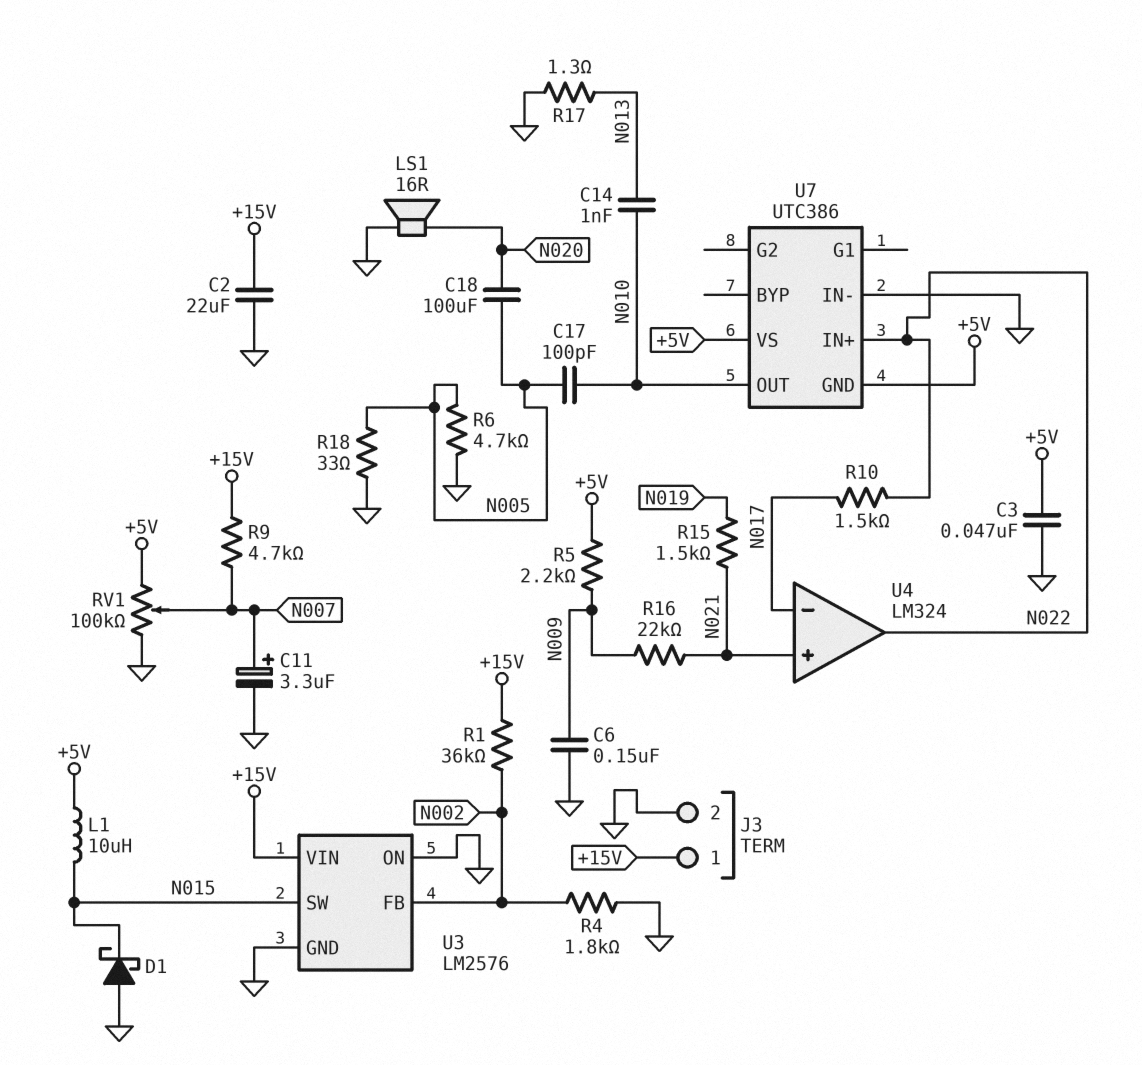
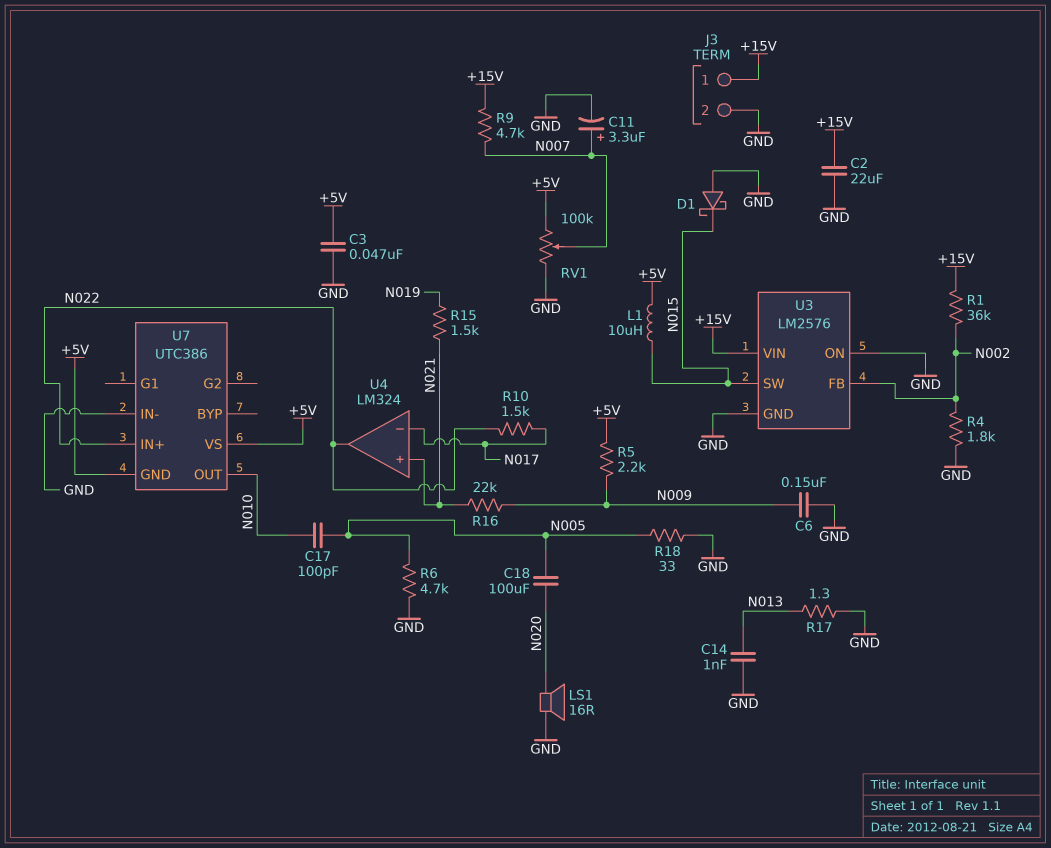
C14: 1nF (N010, N013) -> 1nF (GND, N013)

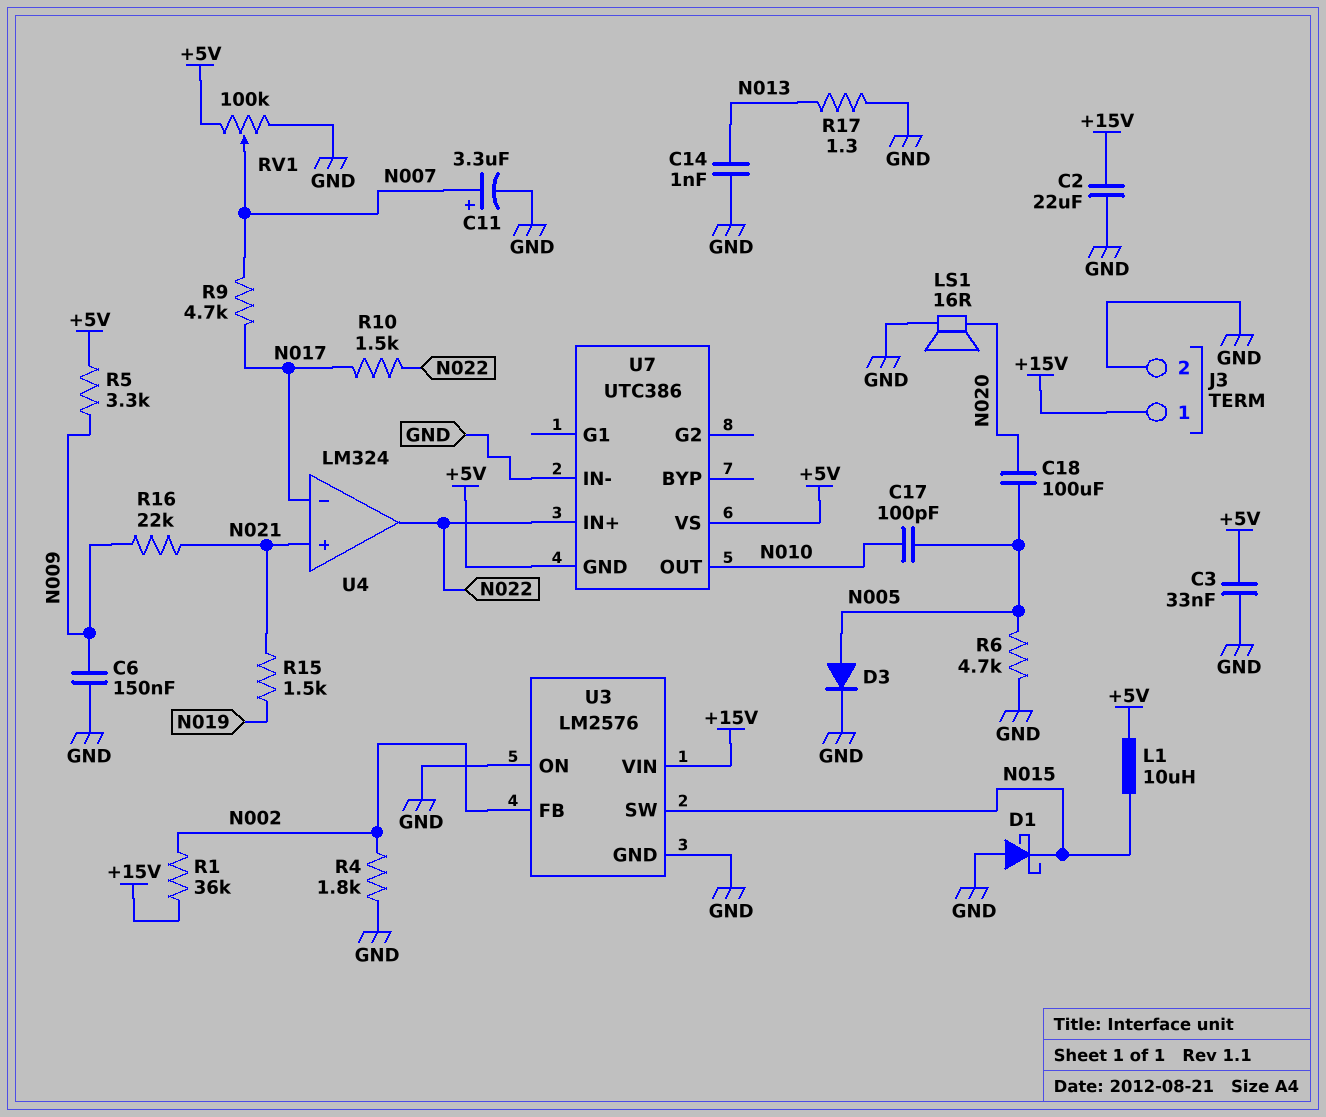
C3: 47nF (+5V, GND) -> 33nF (+5V, GND)
D3: none -> diode (A N005, K GND)
R5: 2.2k (+5V, N009) -> 3.3k (+5V, N009)
R9: 4.7k (+15V, N007) -> 4.7k (N007, N017)
R18: 33 (GND, N005) -> none

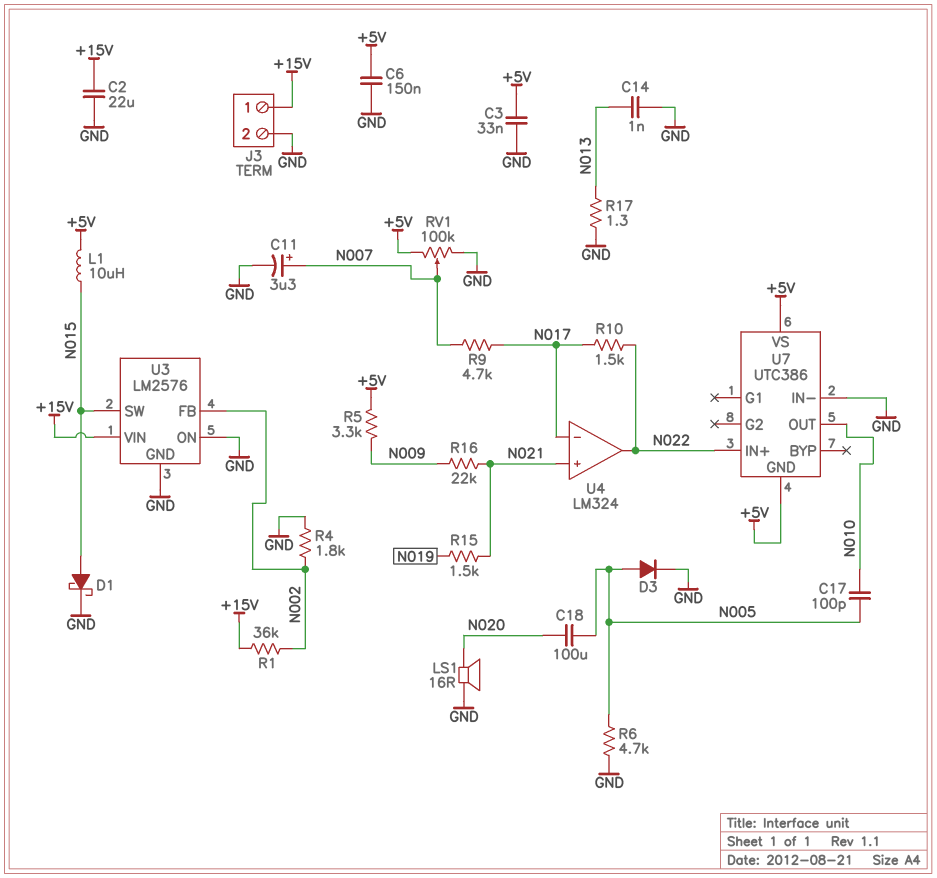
C6: 150nF (GND, N009) -> 150nF (+5V, GND)
D1: schottky (A GND, K N015) -> schottky (A N015, K GND)

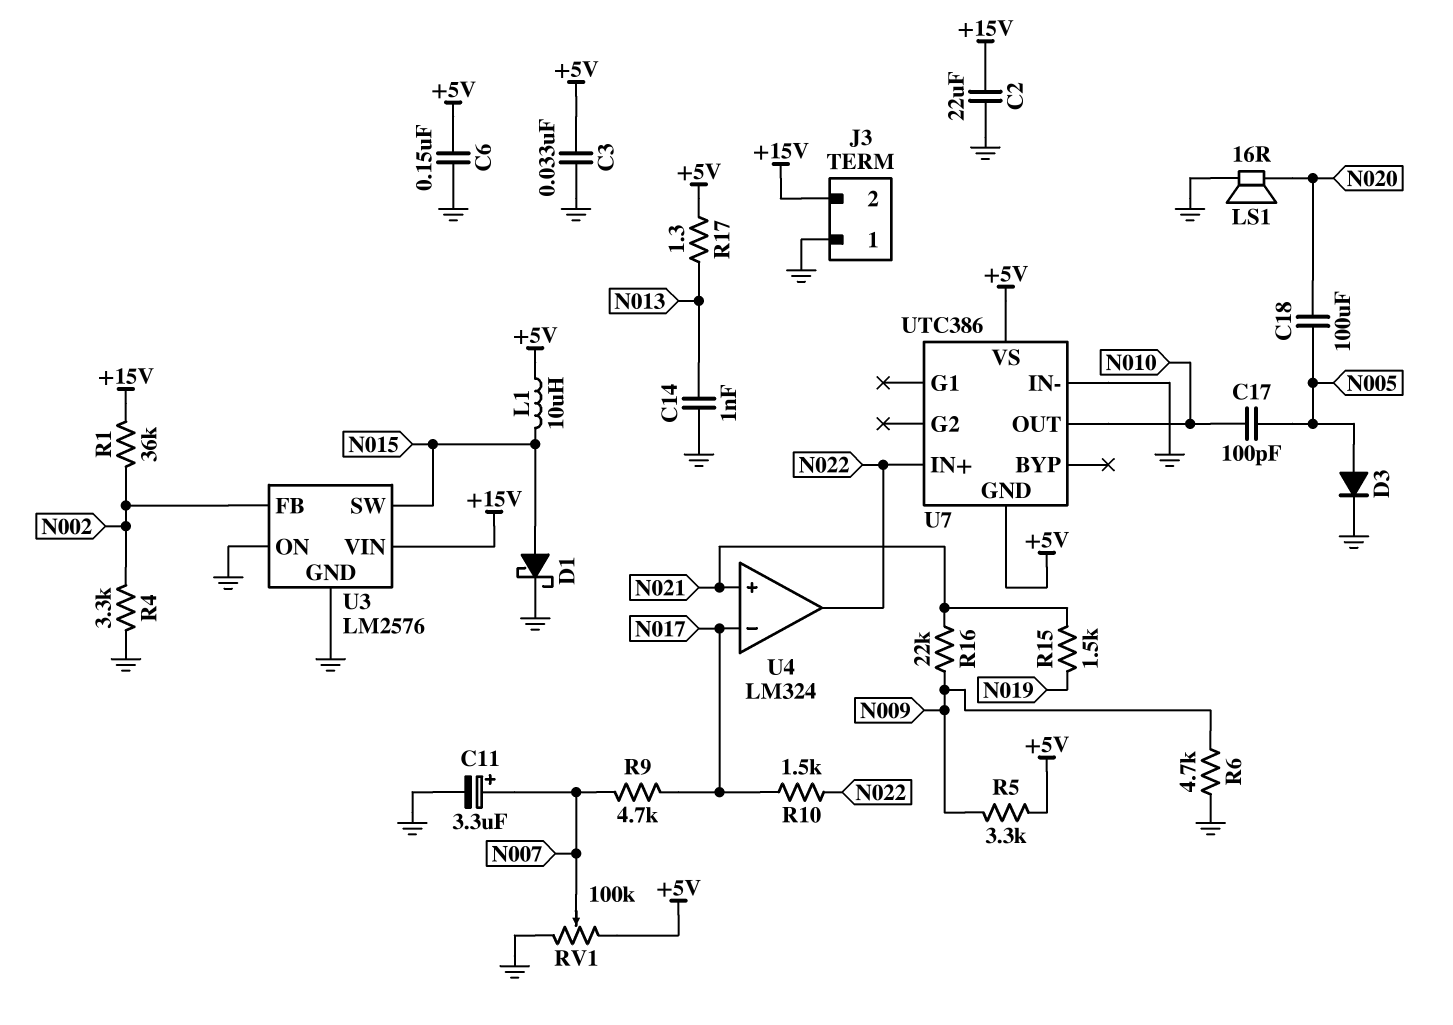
J3 pin 1: +15V -> GND
J3 pin 2: GND -> +15V
R4: 1.8k (GND, N002) -> 3.3k (GND, N002)
R6: 4.7k (GND, N005) -> 4.7k (GND, N009)
R17: 1.3 (GND, N013) -> 1.3 (+5V, N013)

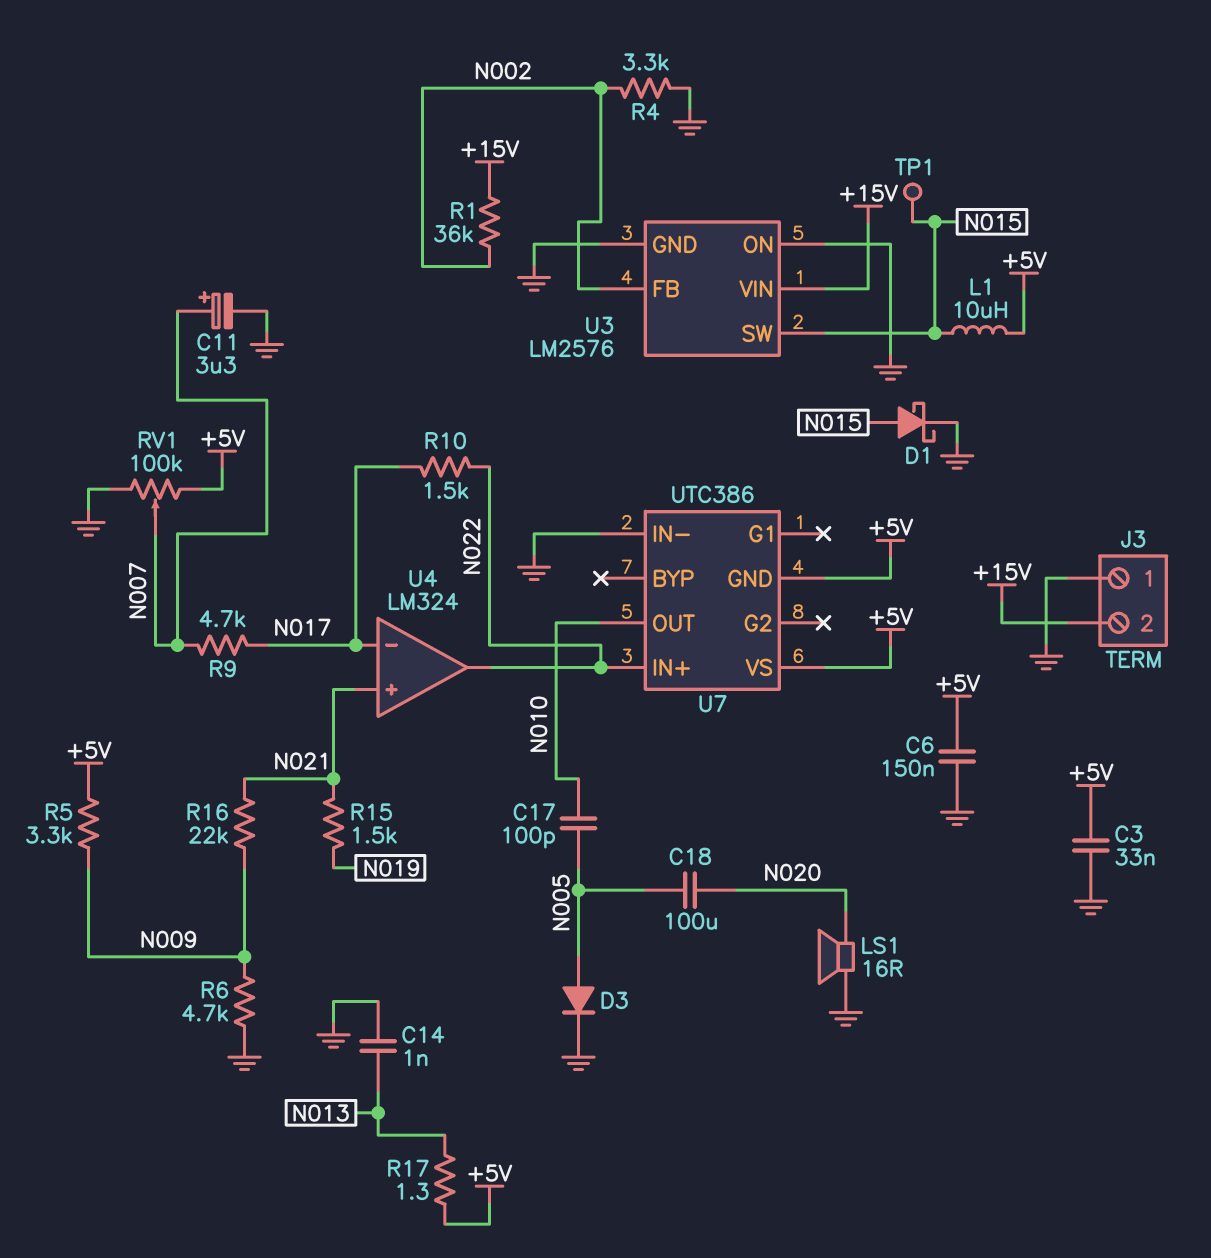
C2: 22uF (+15V, GND) -> none
TP1: none -> test point (N015)

